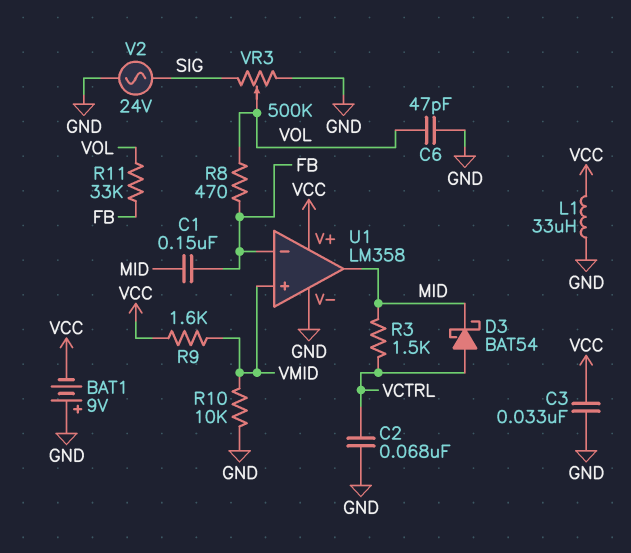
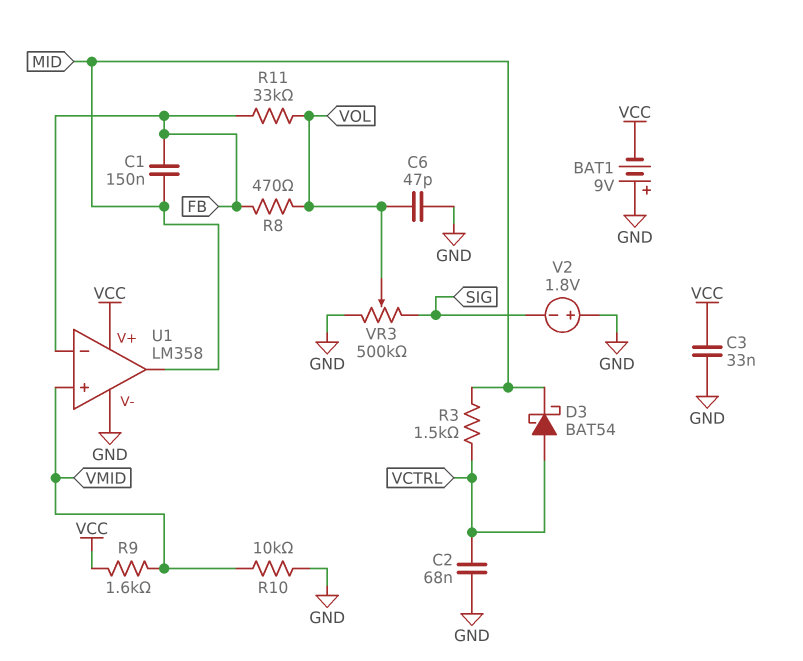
L1: 33uH (GND, VCC) -> none
V2: AC 24V (GND, SIG) -> 1.8V (plus GND, minus SIG)

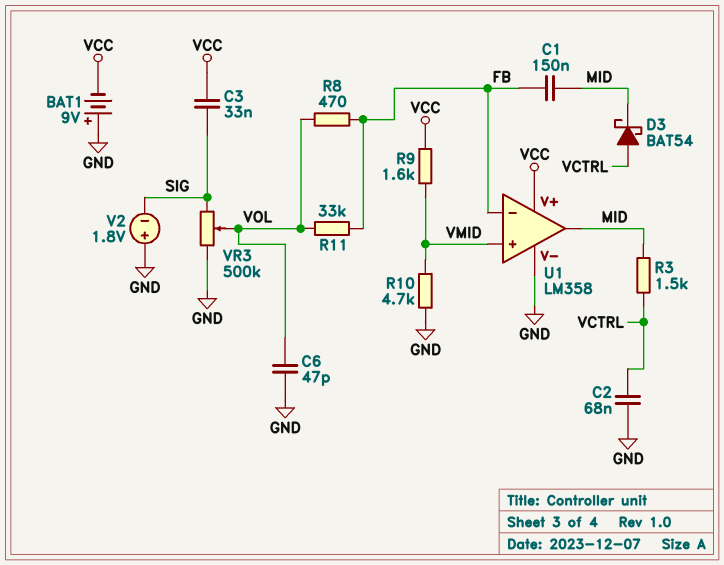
C3: 33nF (GND, VCC) -> 33nF (SIG, VCC)
R10: 10k (GND, VMID) -> 4.7k (GND, VMID)

